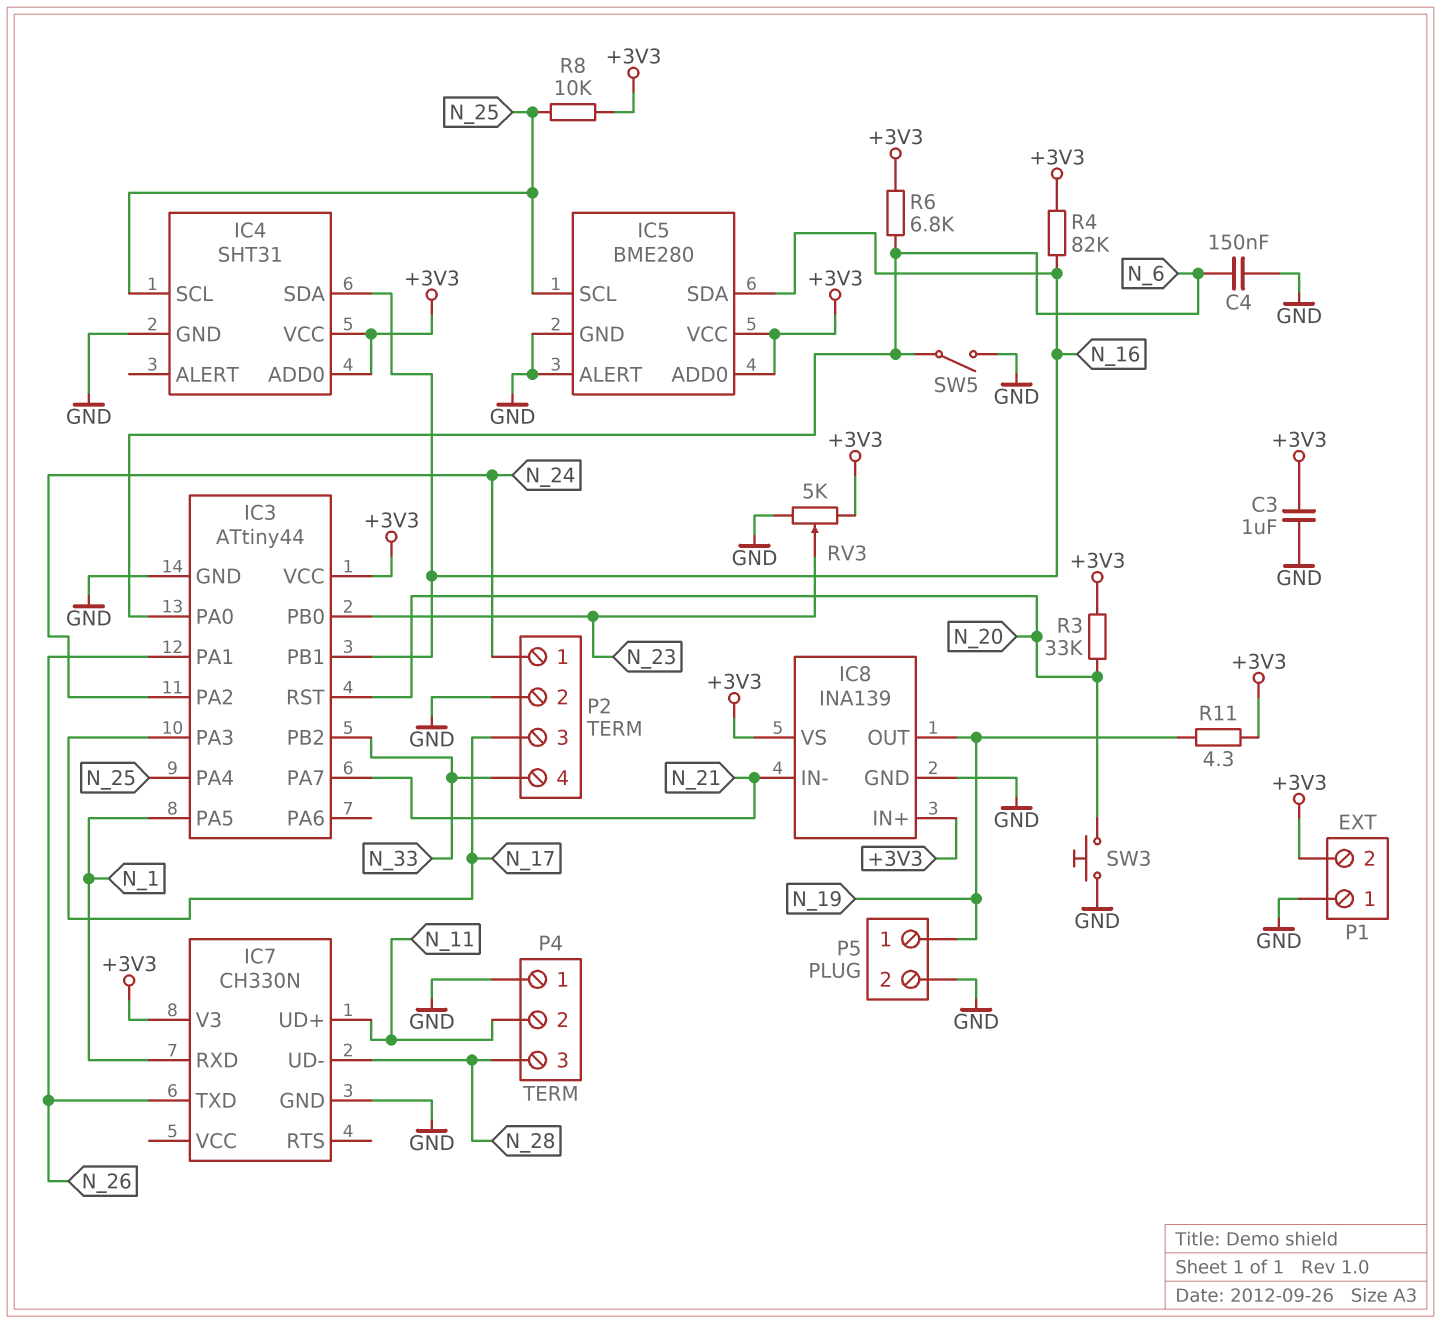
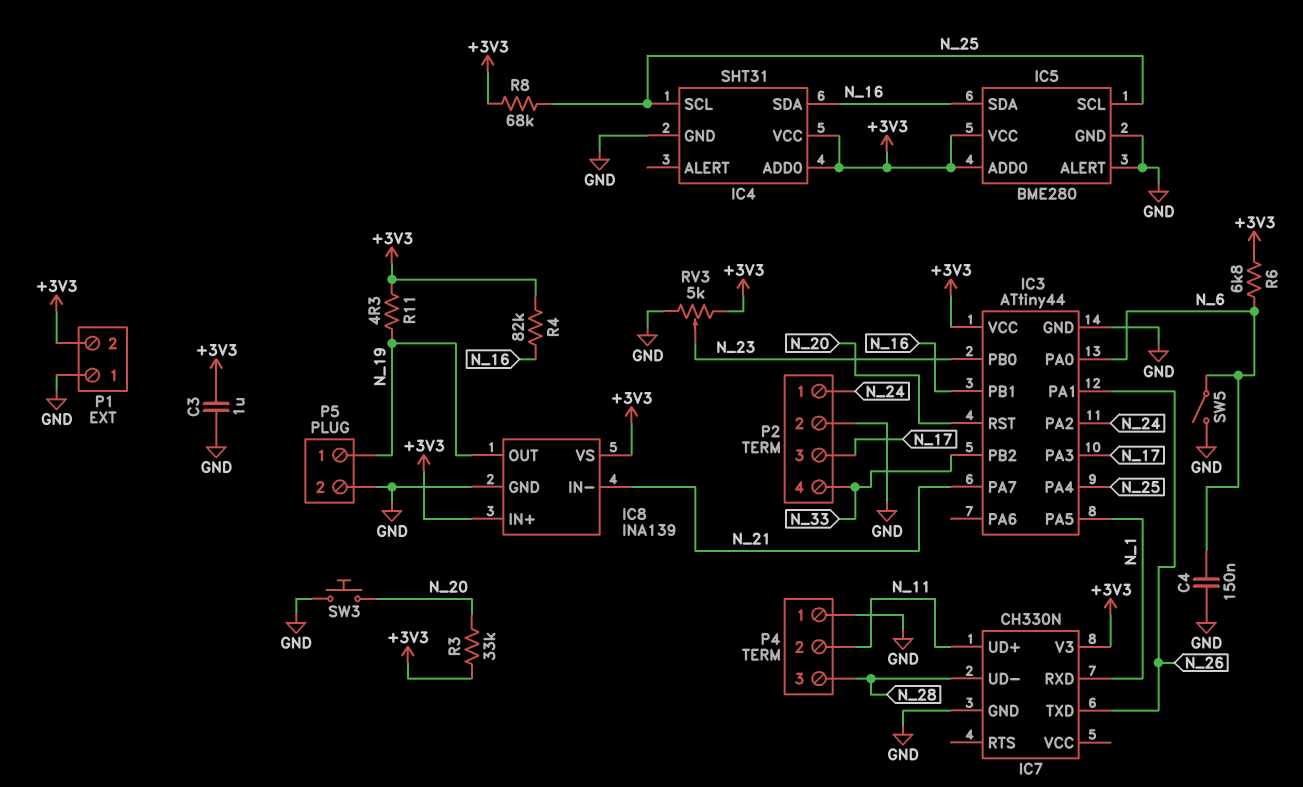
R8: 10k (+3V3, N_25) -> 68k (+3V3, N_25)

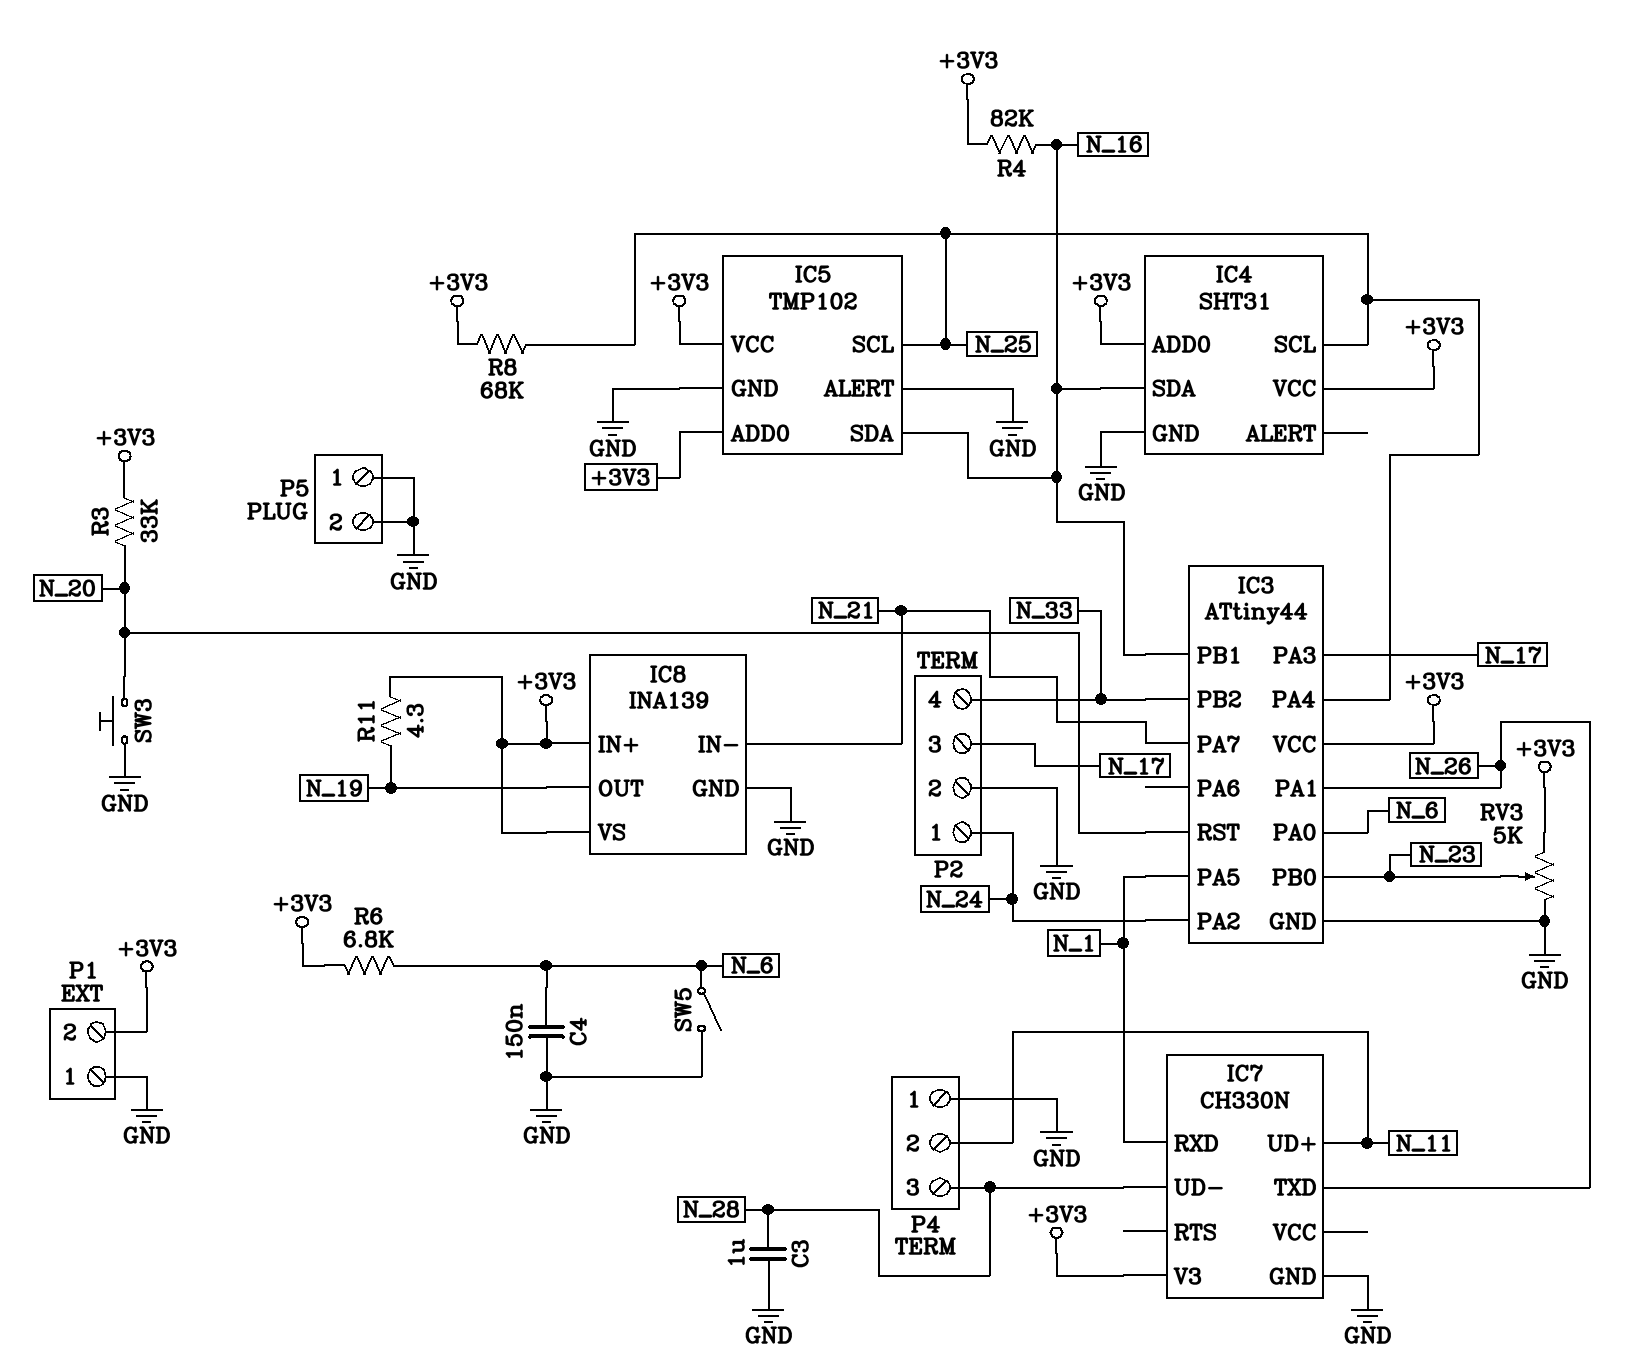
C3: 1uF (+3V3, GND) -> 1uF (GND, N_28)
IC5: BME280 -> TMP102
P5 pin 1: N_19 -> GND

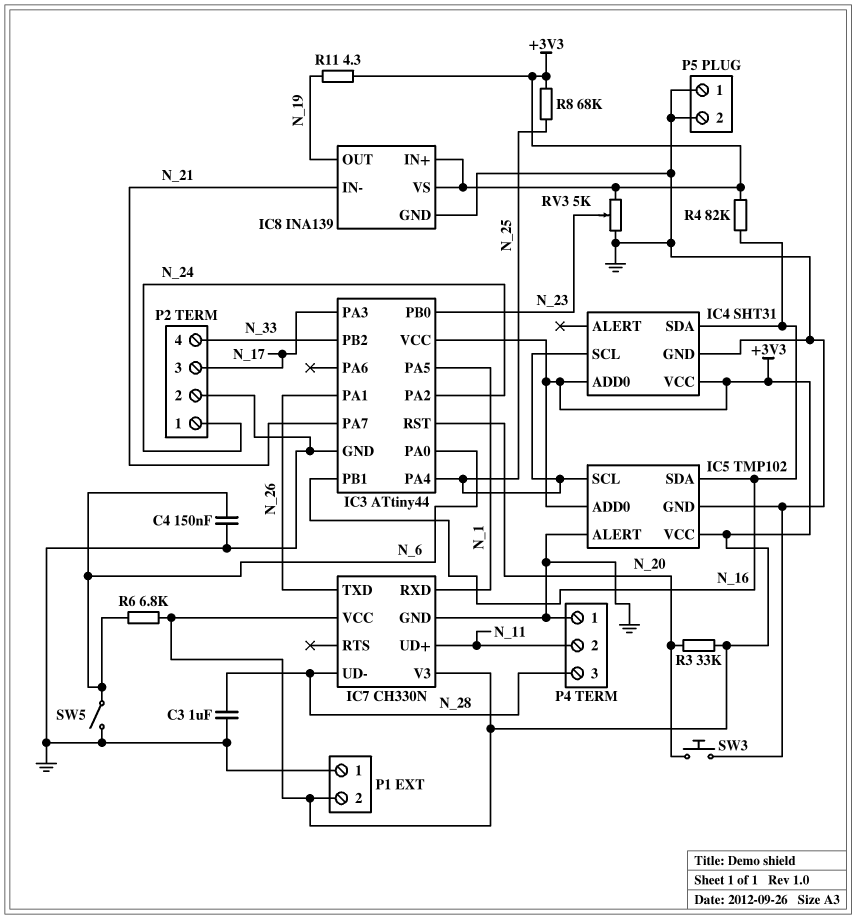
IC7 pin VCC: none -> +3V3

